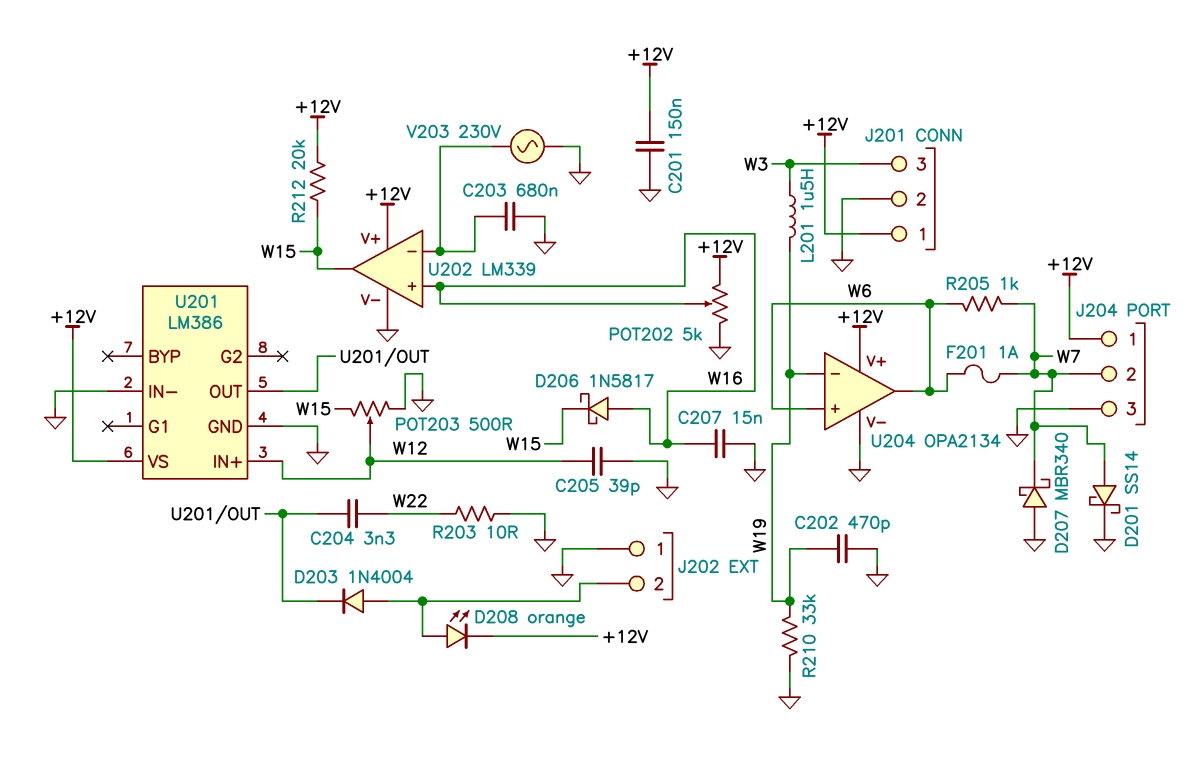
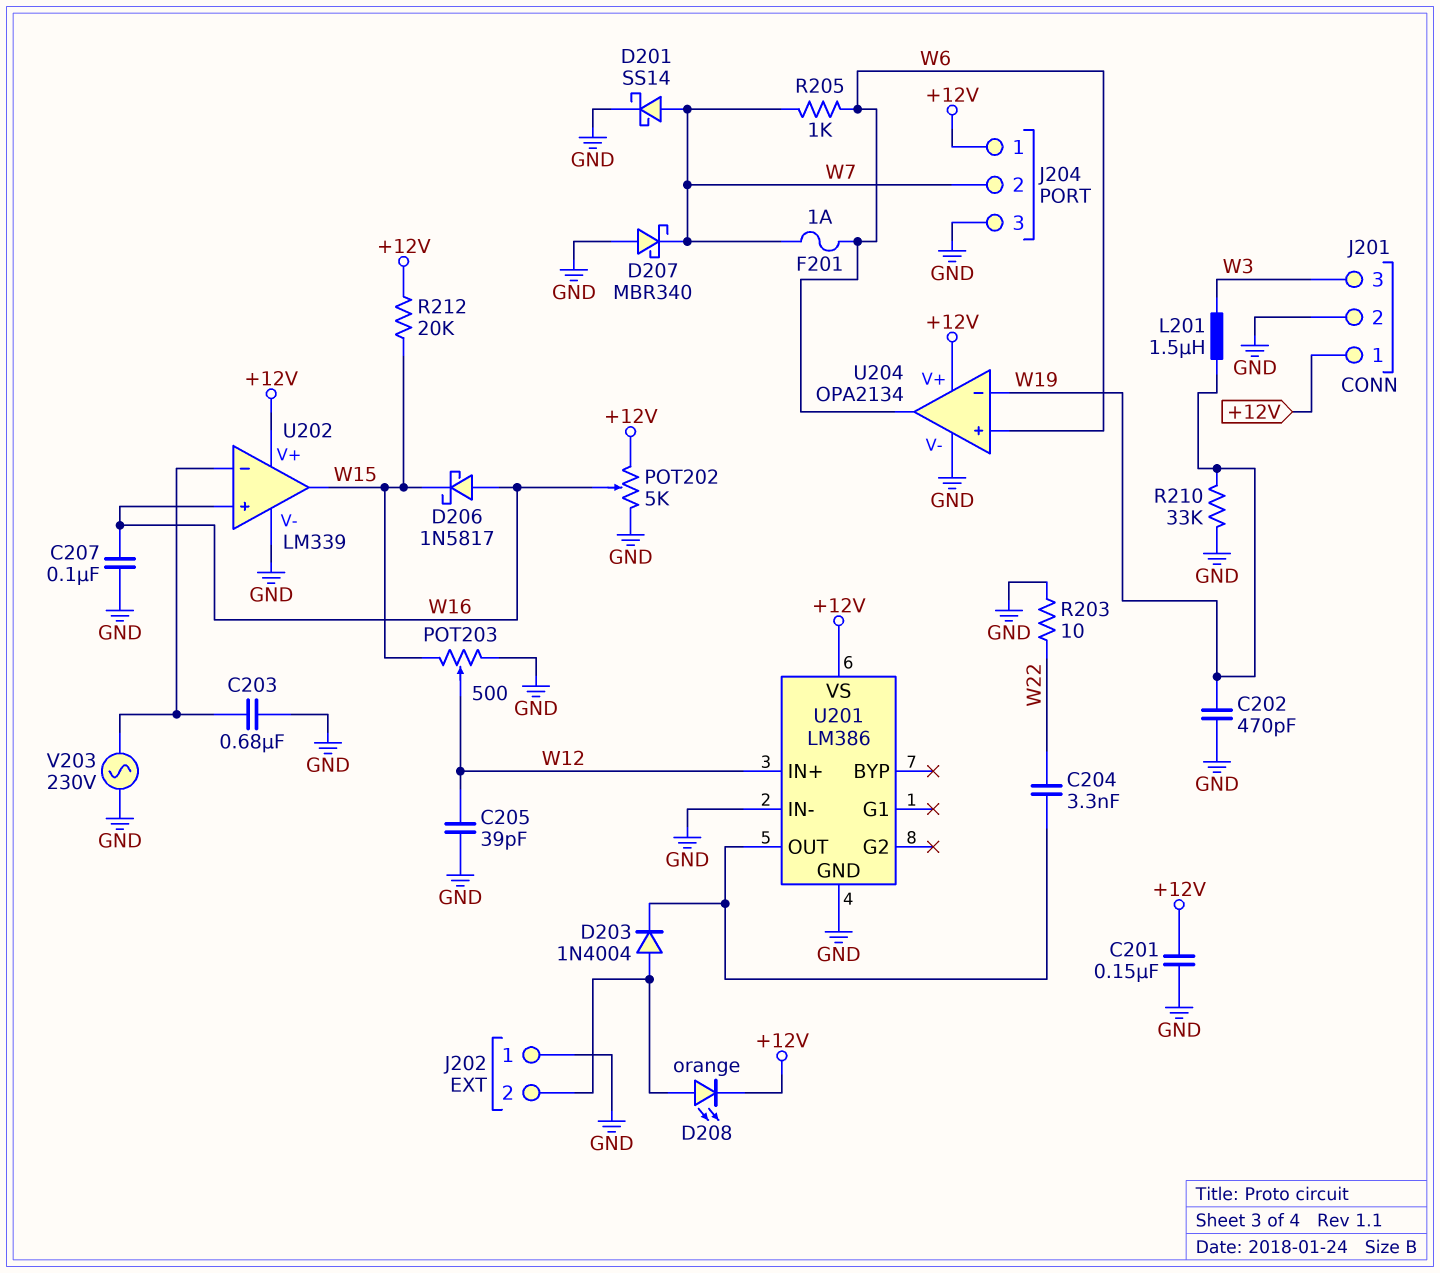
C207: 15nF (GND, W16) -> 100nF (GND, W16)

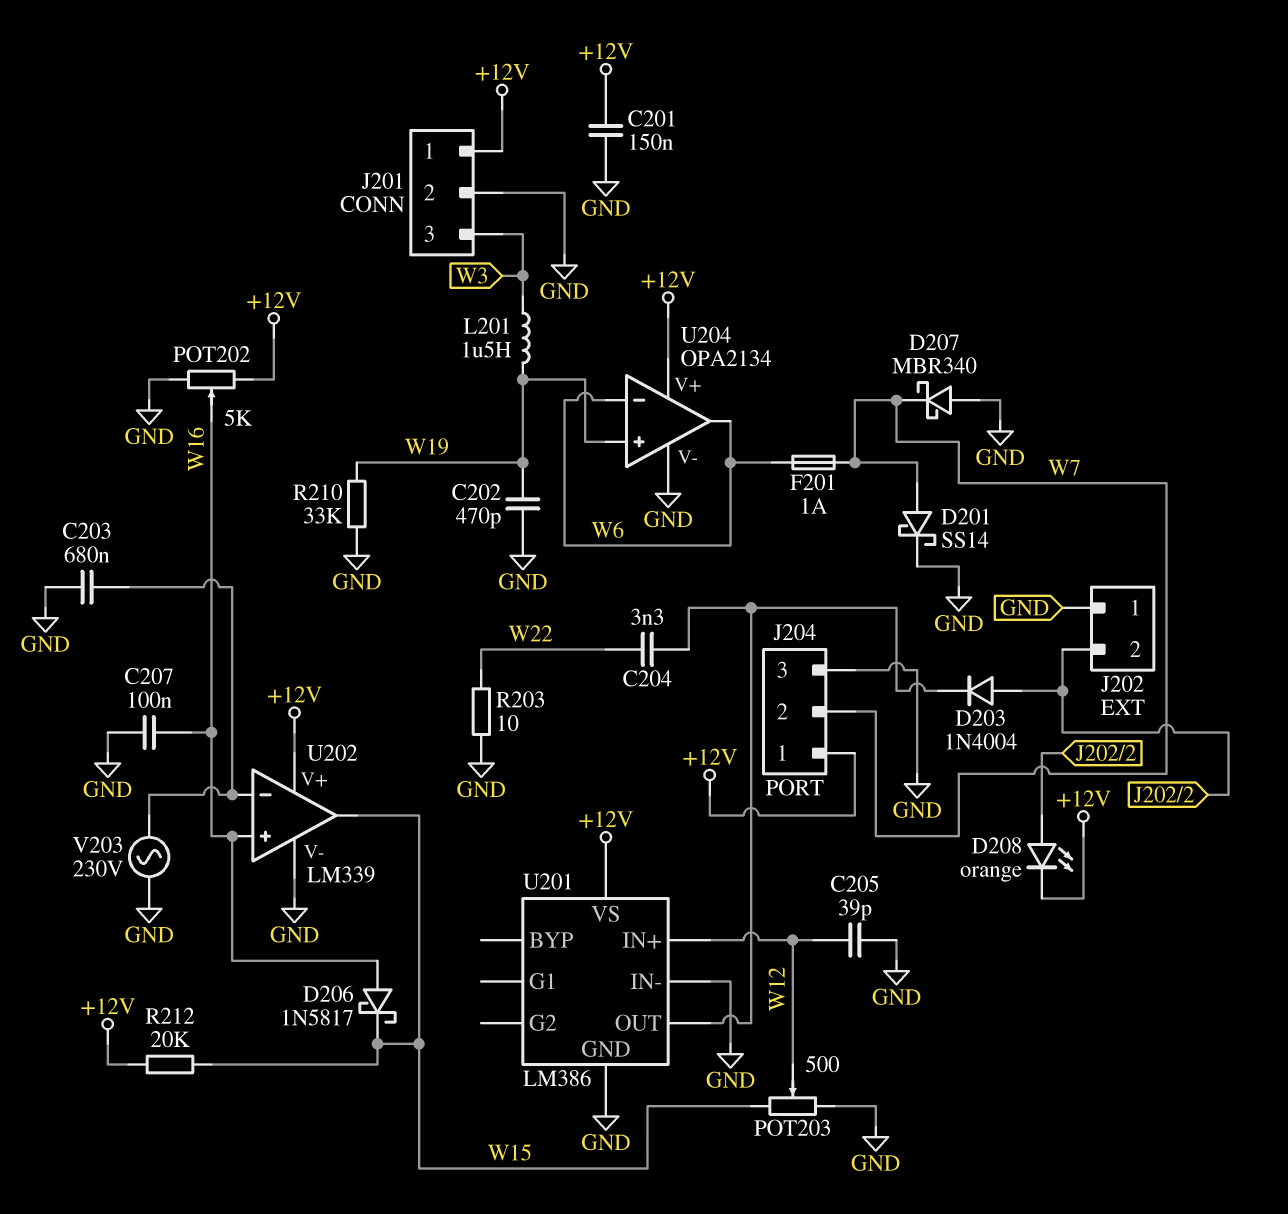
R205: 1k (W6, W7) -> none
U204 pin in+: W6 -> W19
U204 pin in-: W19 -> W6

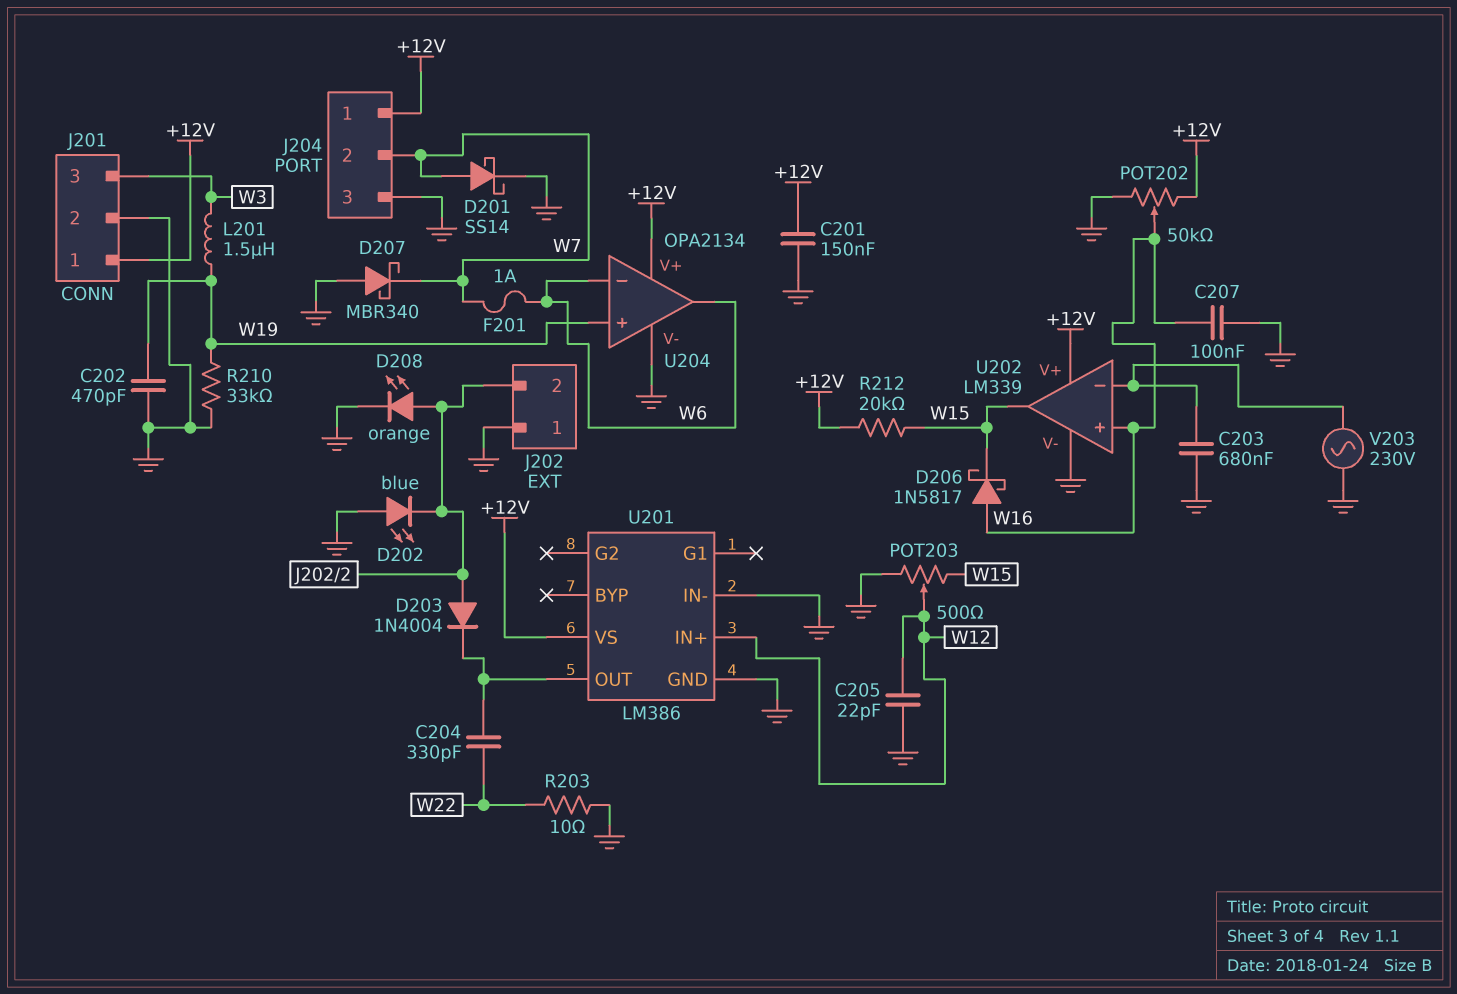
C204: 3.3nF (U201/OUT, W22) -> 330pF (U201/OUT, W22)
C205: 39pF (GND, W12) -> 22pF (GND, W12)
D202: none -> LED blue (A GND, K J202/2)
D208: LED orange (A J202/2, K +12V) -> LED orange (A J202/2, K GND)
POT202: 5k (+12V, GND, wiper W16) -> 50k (+12V, GND, wiper W16)

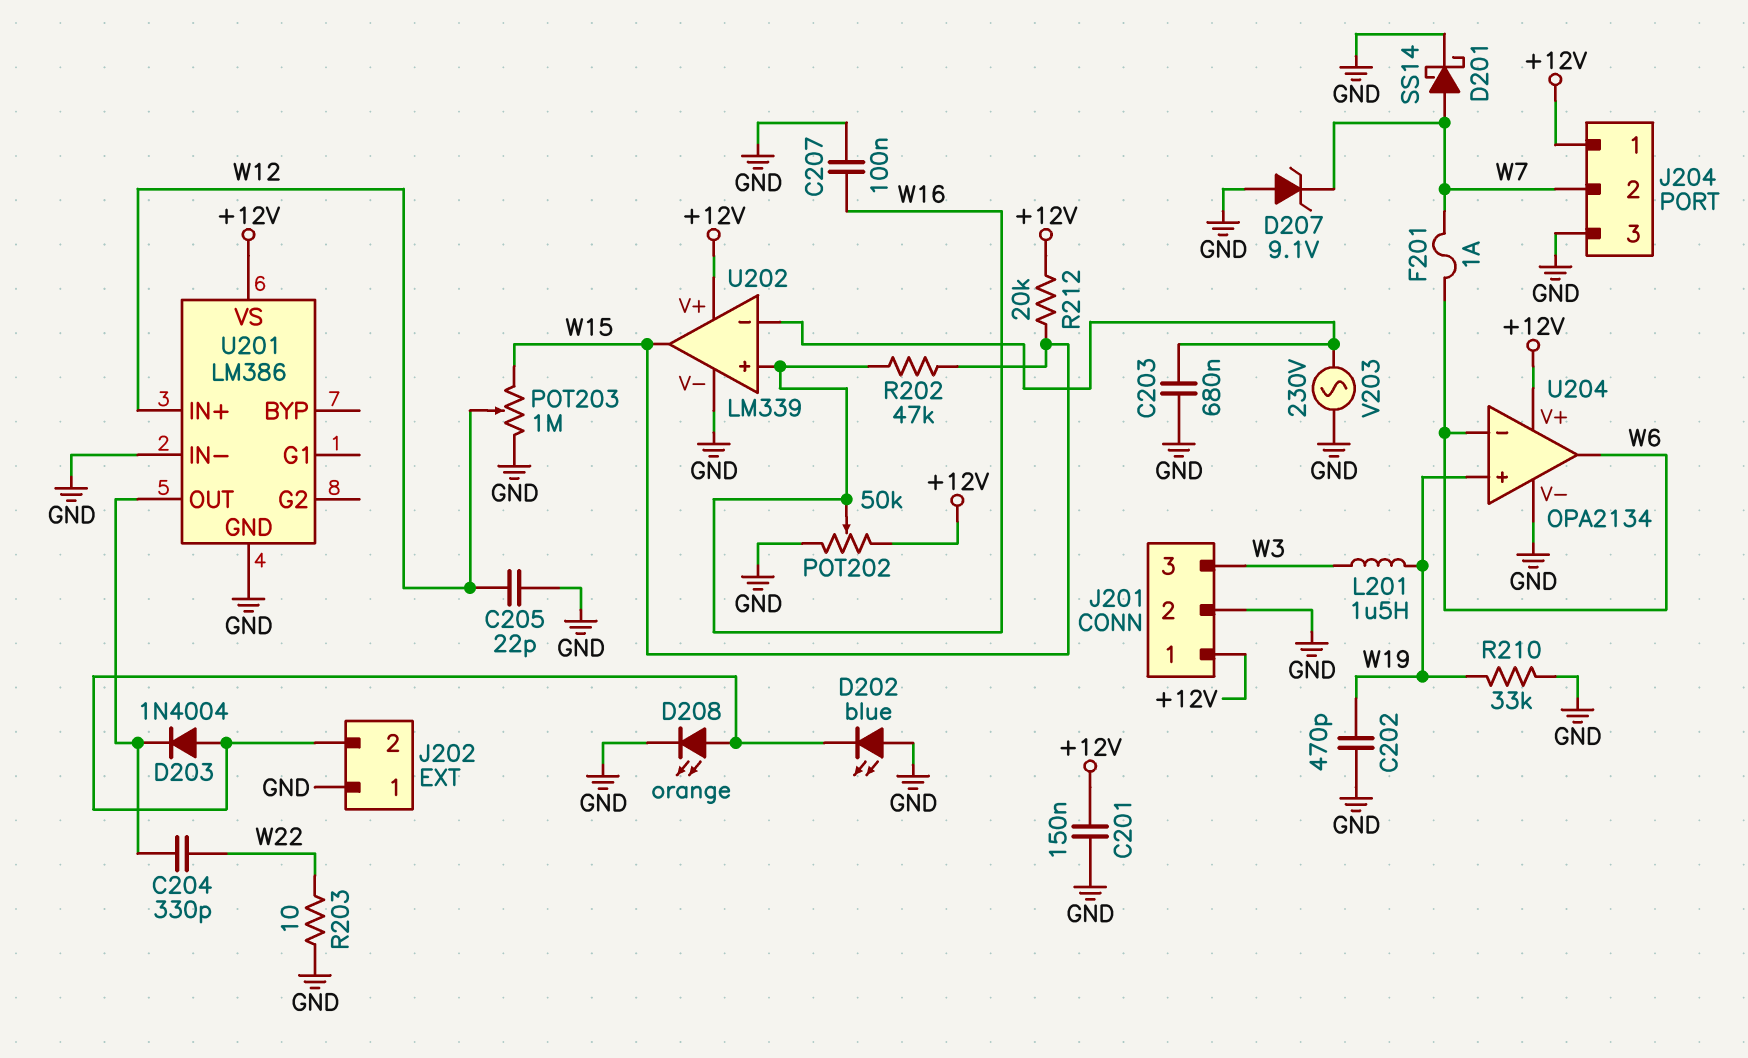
D206: schottky 1N5817 (A W16, K W15) -> none
D207: schottky MBR340 (A GND, K W7) -> zener 9.1V (A GND, K W7)
POT203: 500 (GND, W15, wiper W12) -> 1M (GND, W15, wiper W12)
R202: none -> 47k (W15, W16)

